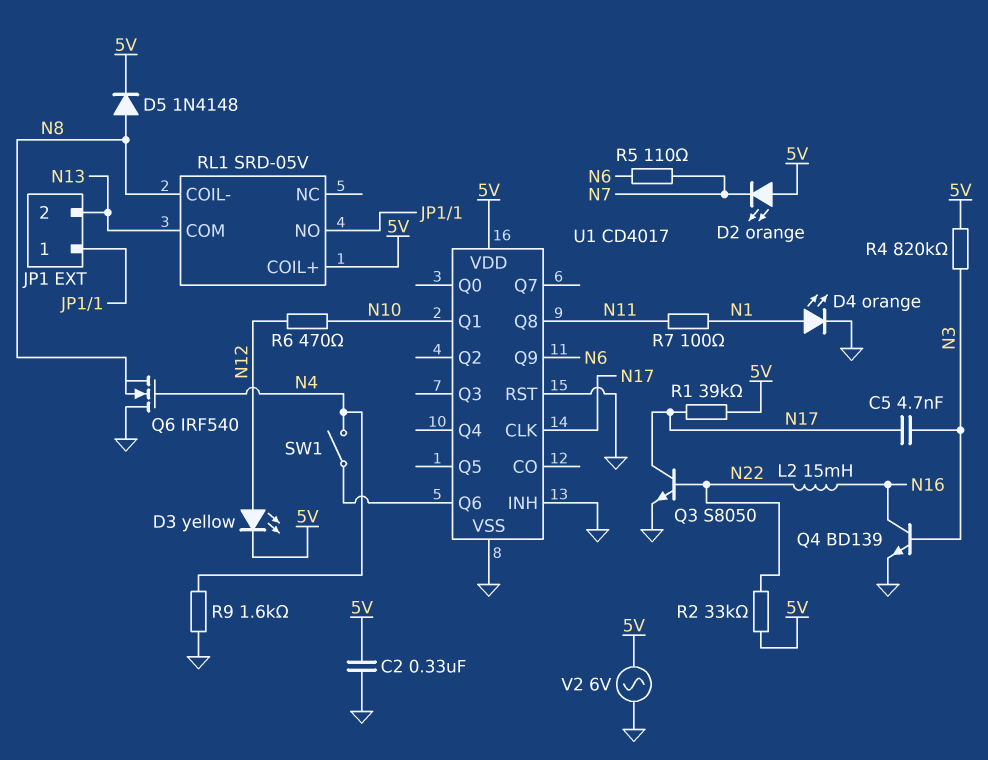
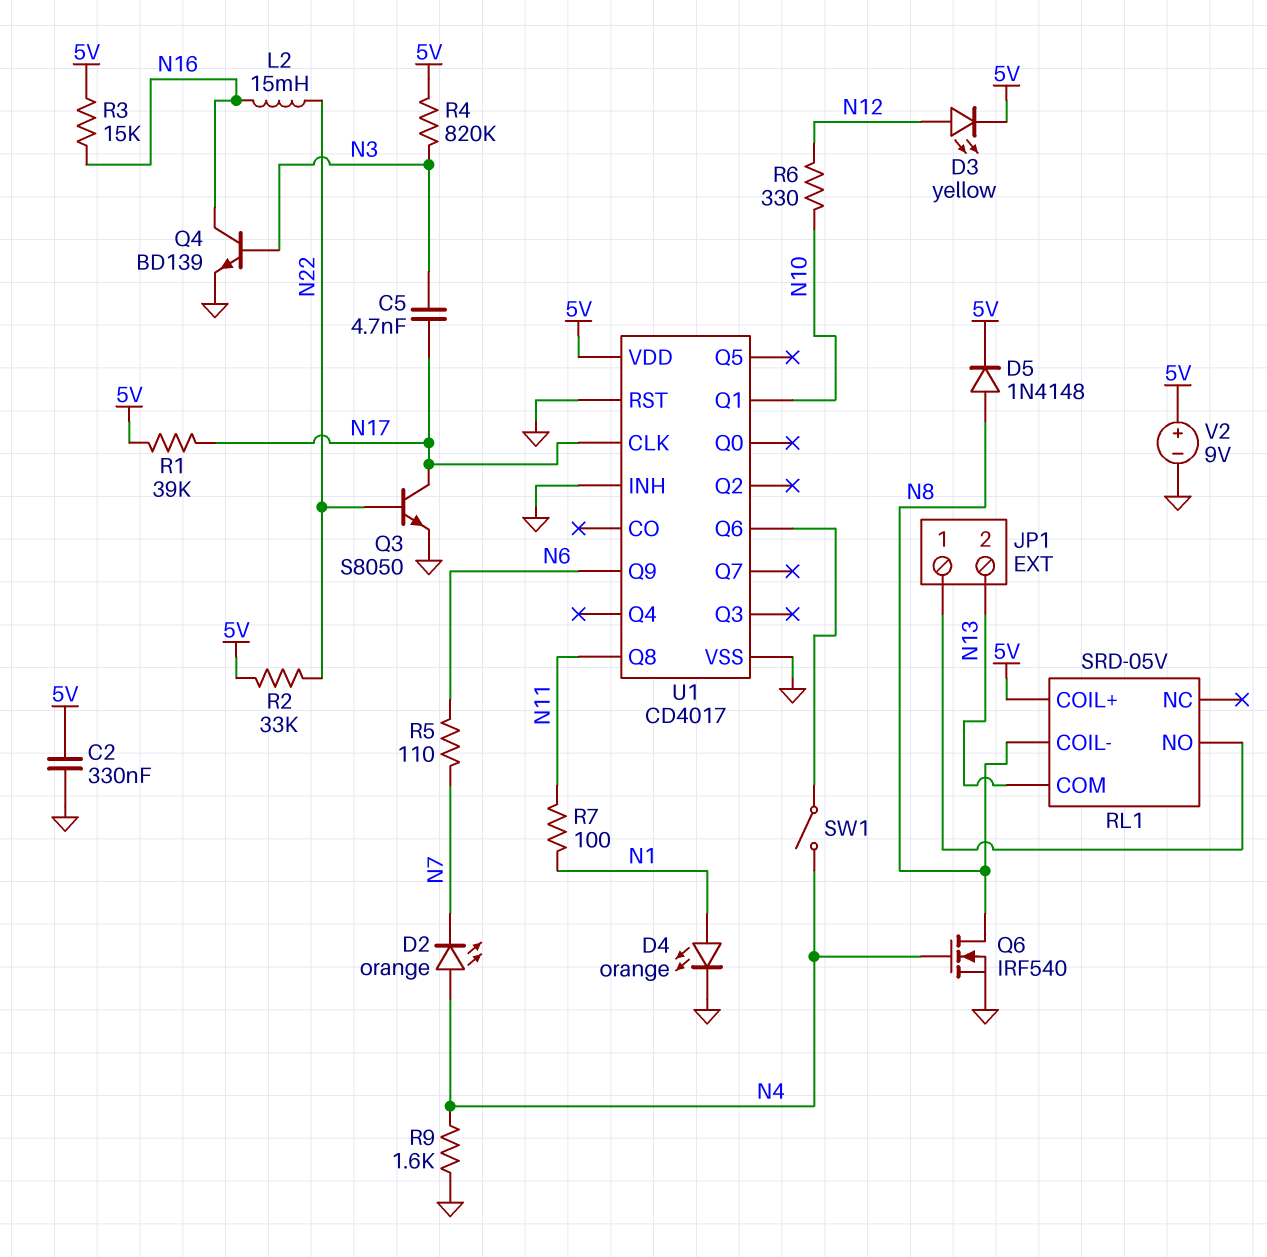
D2: LED orange (A 5V, K N7) -> LED orange (A N4, K N7)
Q6: NMOS IRF540 (G N4, D GND, S N8) -> NMOS IRF540 (G N4, D N8, S GND)
R3: none -> 15k (5V, N16)
R6: 470 (N10, N12) -> 330 (N10, N12)
V2: AC 6V (5V, GND) -> 9V (plus 5V, minus GND)

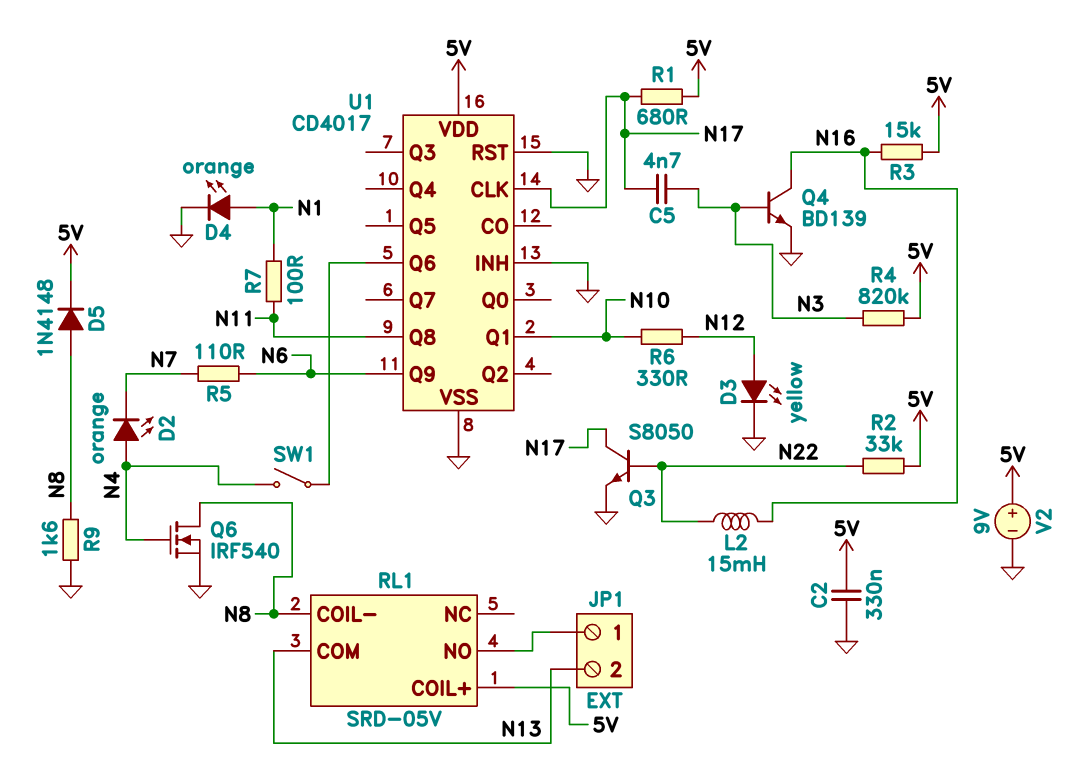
D3: LED yellow (A N12, K 5V) -> LED yellow (A N12, K GND)
R1: 39k (5V, N17) -> 680 (5V, N17)
R9: 1.6k (GND, N4) -> 1.6k (GND, N8)

